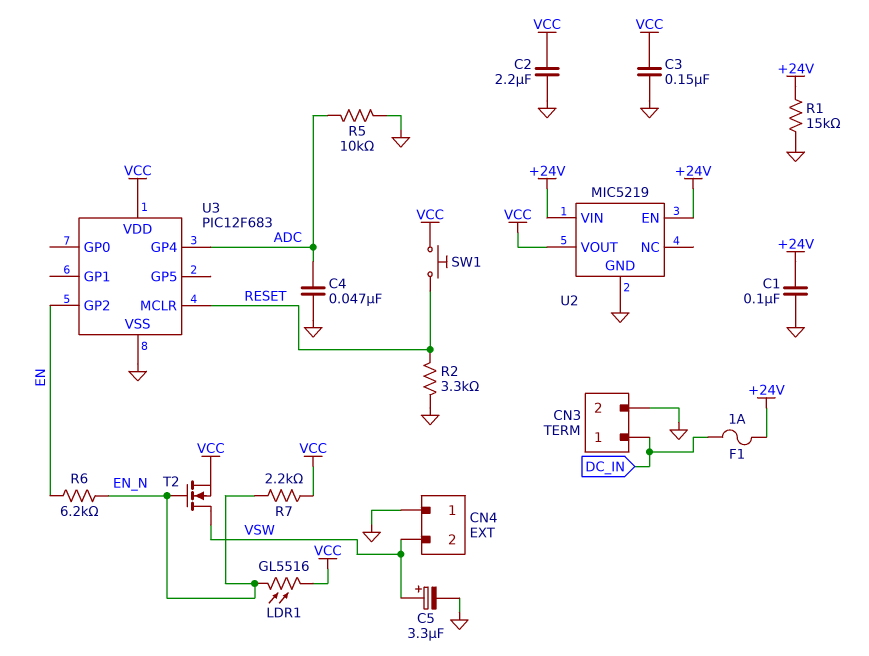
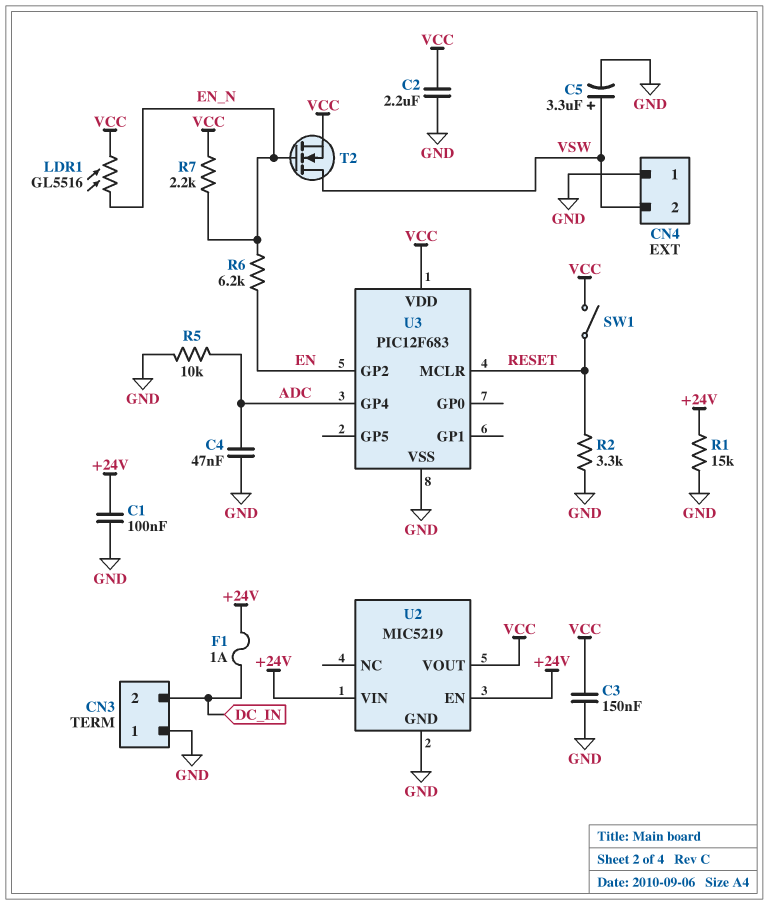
CN3 pin 1: DC_IN -> GND
CN3 pin 2: GND -> DC_IN
SW1: button (RESET, VCC) -> switch (RESET, VCC)

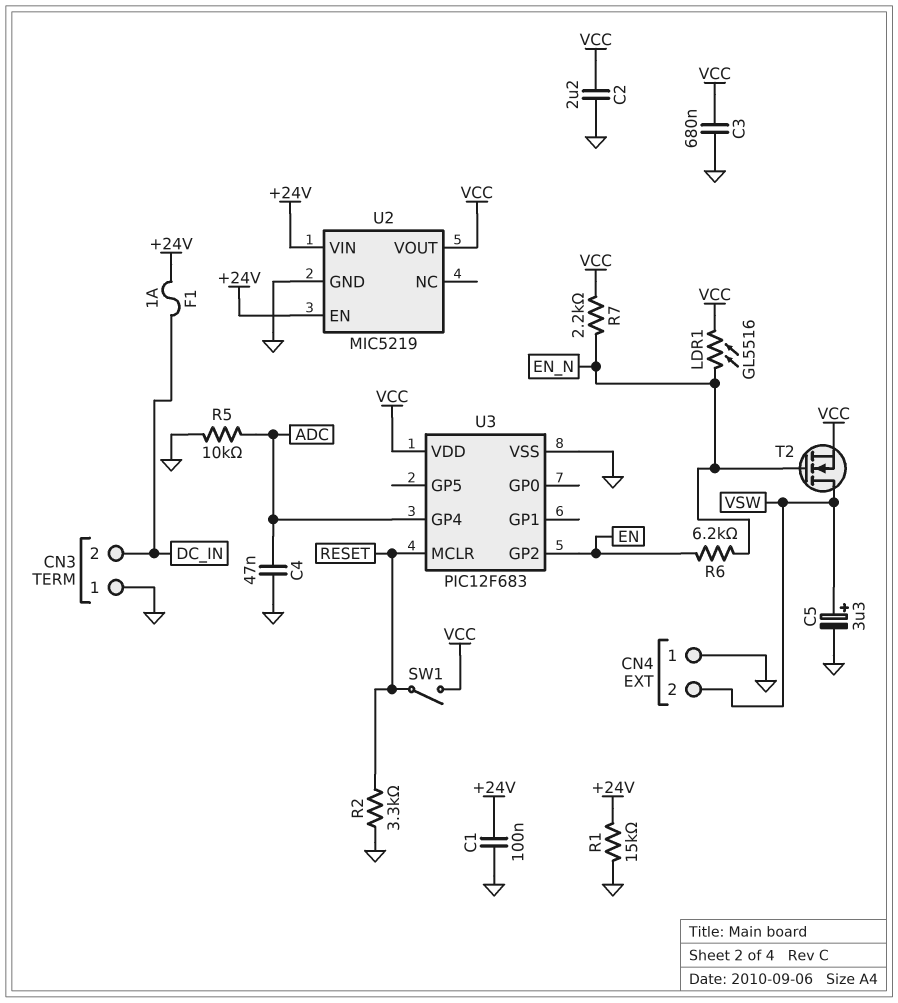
C3: 150nF (GND, VCC) -> 680nF (GND, VCC)

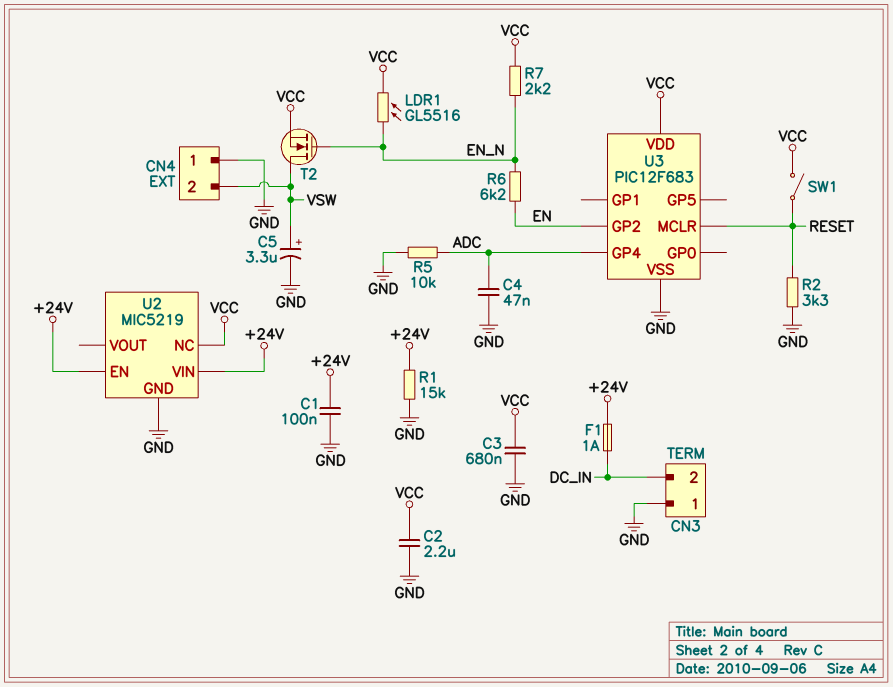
U2 pin NC: none -> VCC
U2 pin VOUT: VCC -> none

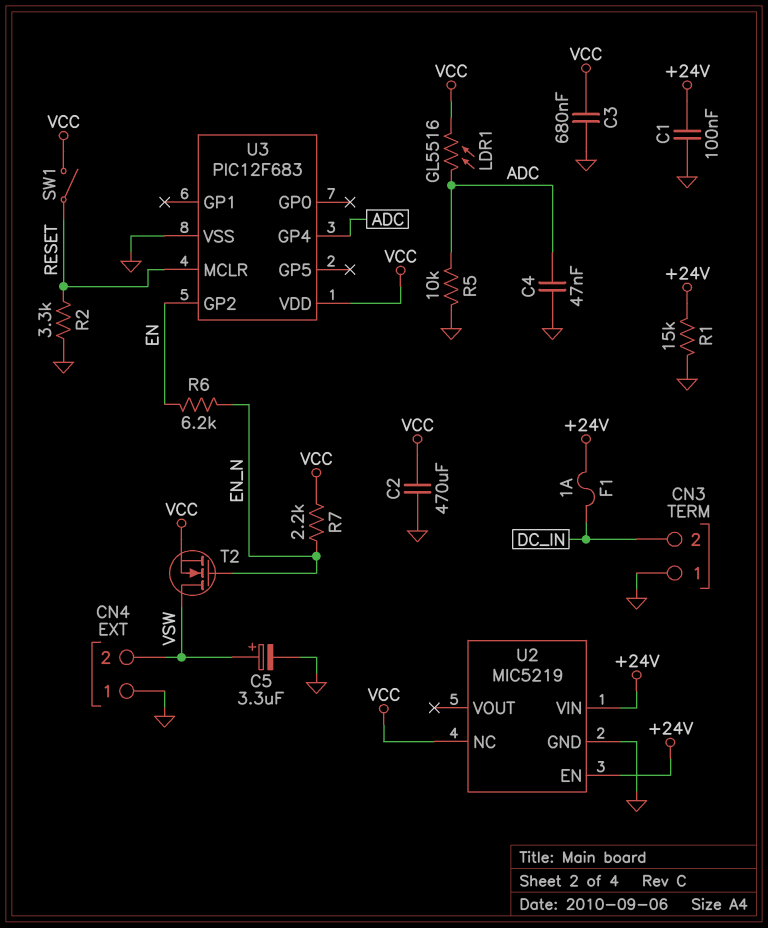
C2: 2.2uF (GND, VCC) -> 470uF (GND, VCC)
LDR1: GL5516 (EN_N, VCC) -> GL5516 (ADC, VCC)

